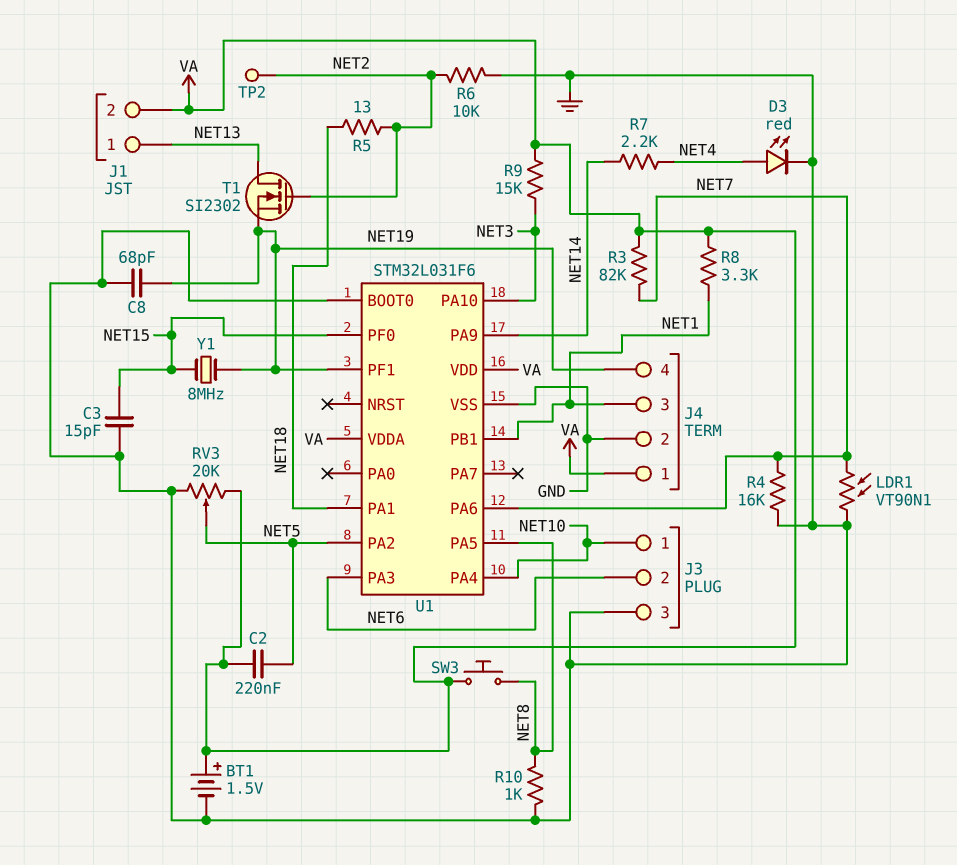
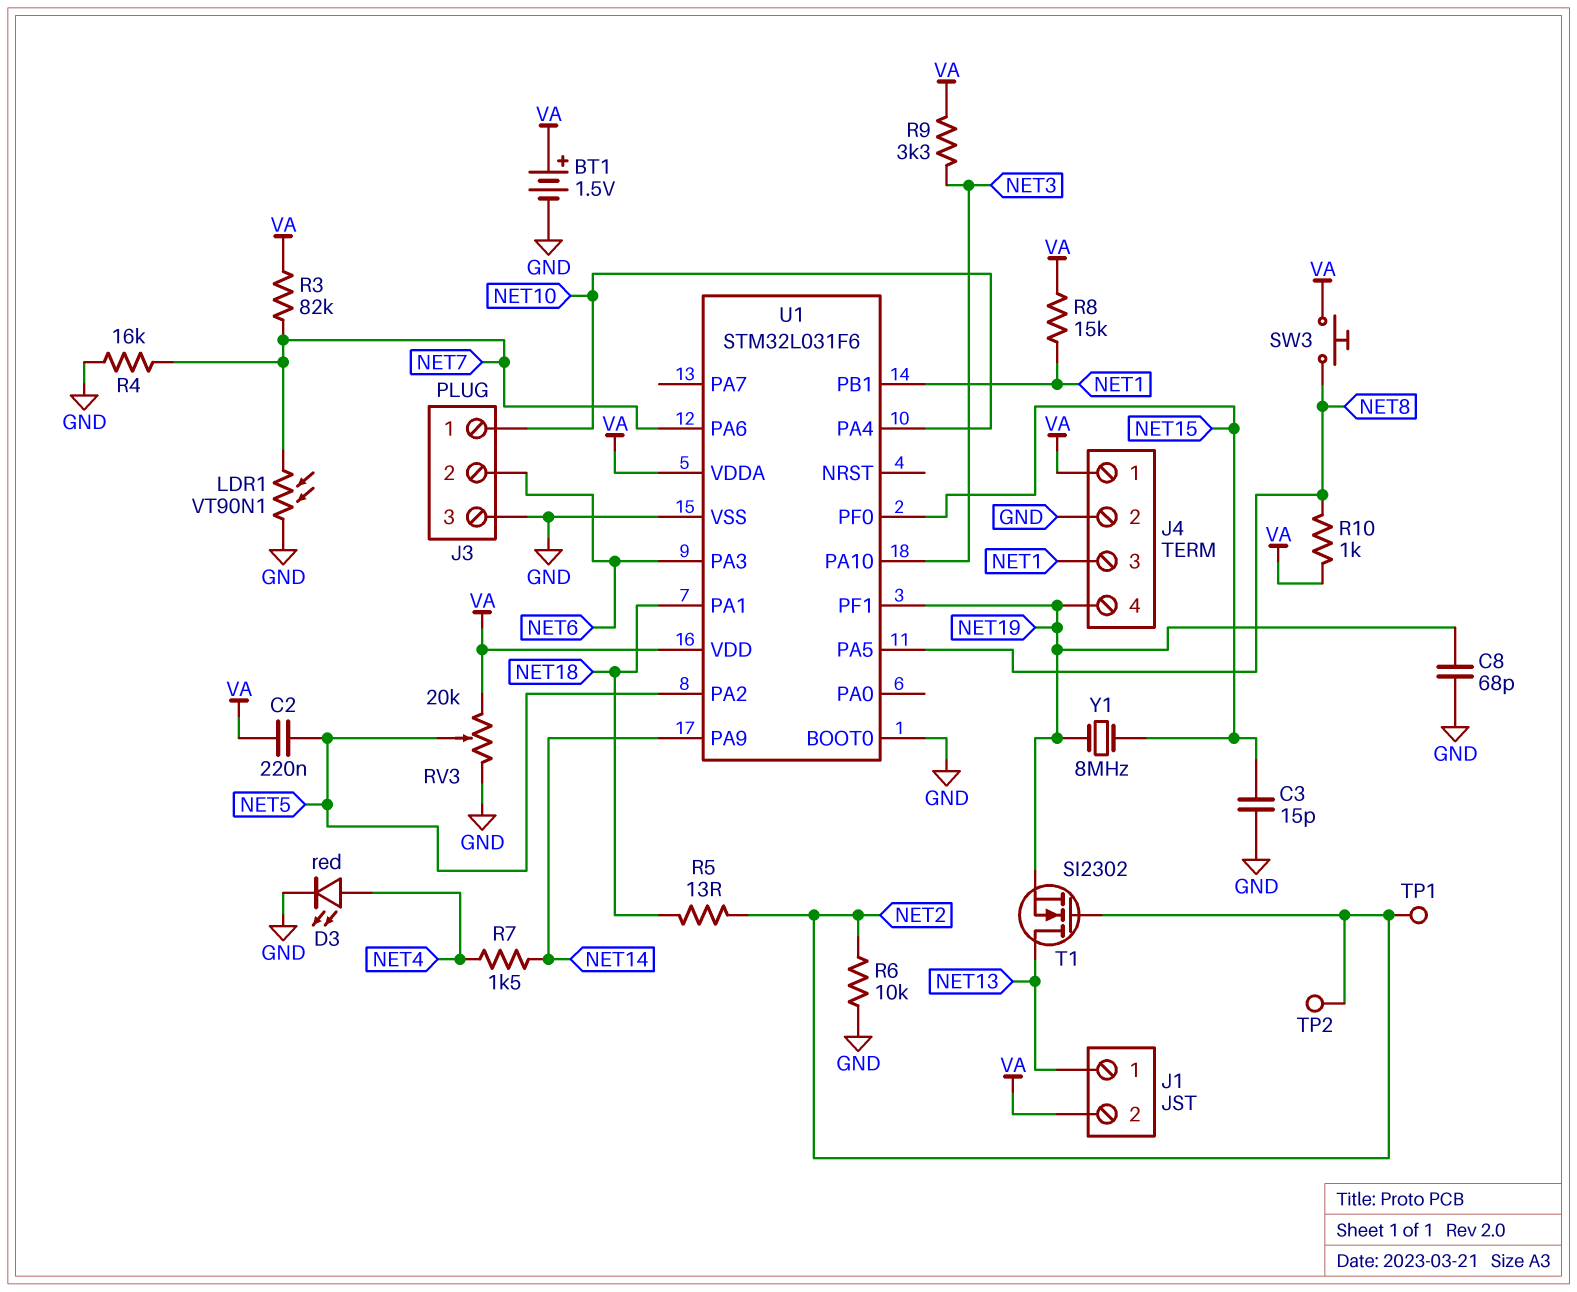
R7: 2.2k (NET4, NET14) -> 1.5k (NET4, NET14)
R8: 3.3k (NET1, VA) -> 15k (NET1, VA)
R9: 15k (NET3, VA) -> 3.3k (NET3, VA)
R10: 1k (GND, NET8) -> 1k (NET8, VA)
TP1: none -> test point (NET2)

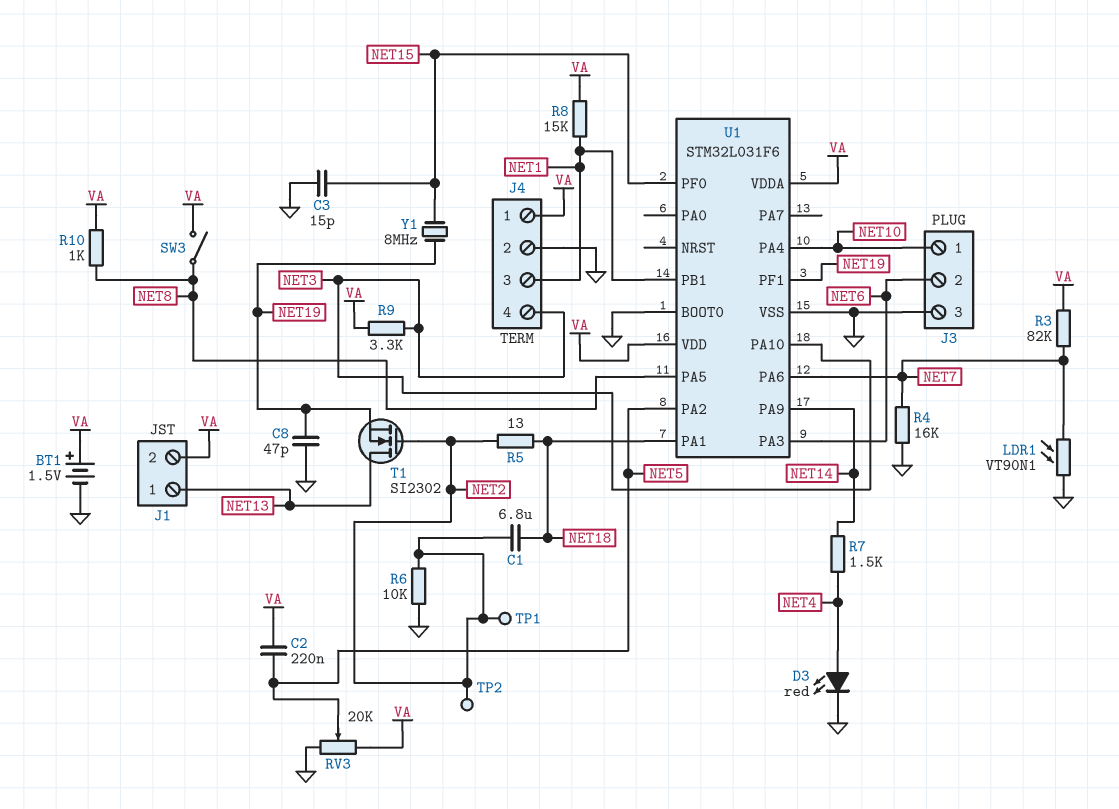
C1: none -> 6.8uF (NET2, NET18)
C8: 68pF (GND, NET19) -> 47pF (GND, NET19)
J4 pin 4: NET19 -> NET3
SW3: button (NET8, VA) -> switch (NET8, VA)

